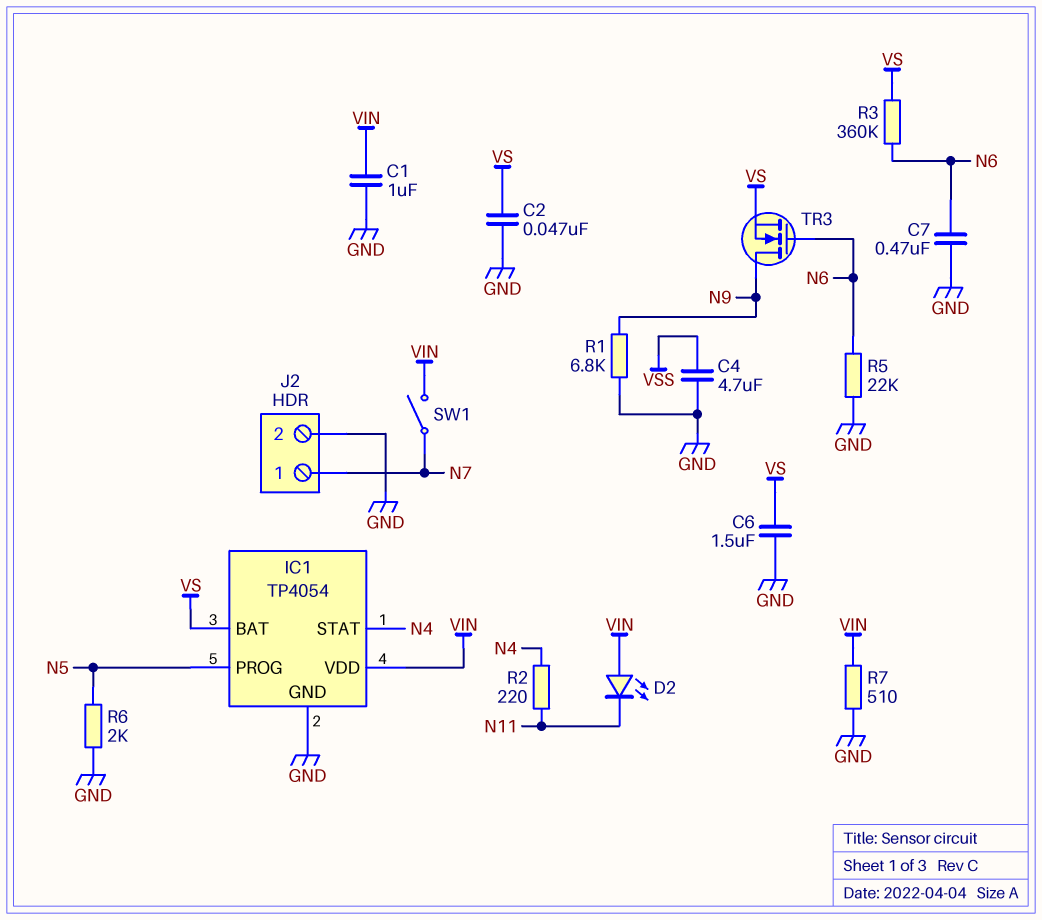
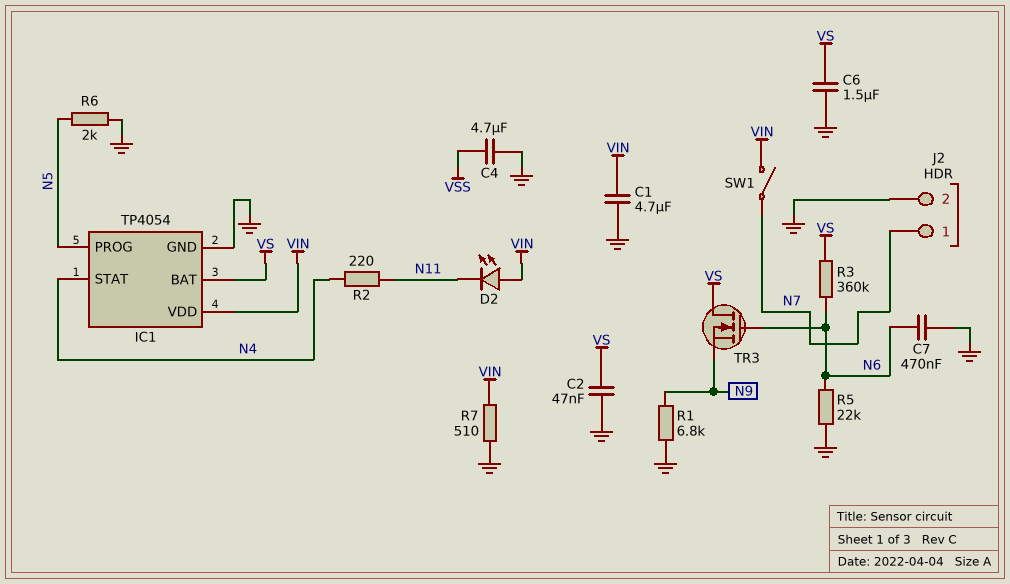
C1: 1uF (GND, VIN) -> 4.7uF (GND, VIN)
TR3: NMOS (G N6, D N9, S VS) -> NMOS (G N6, D VS, S N9)

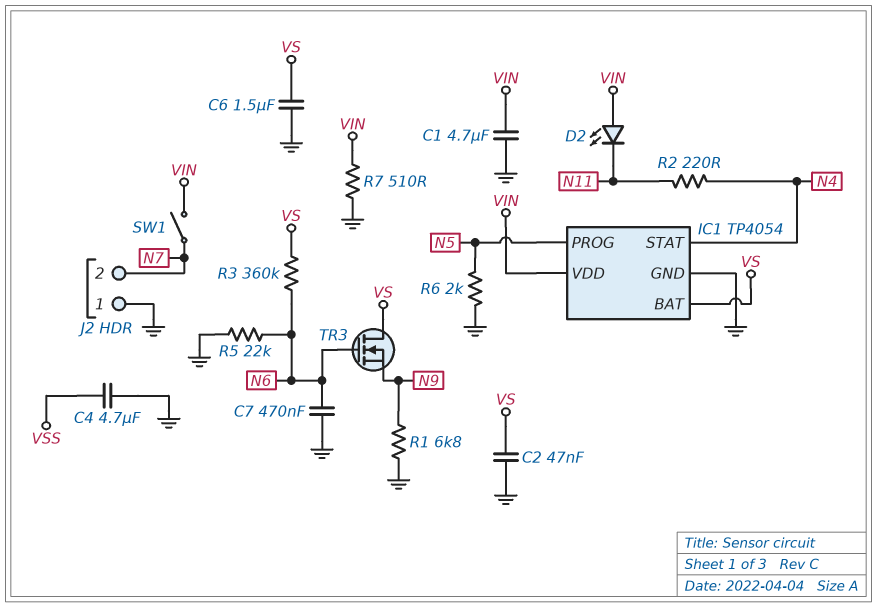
J2 pin 1: N7 -> GND
J2 pin 2: GND -> N7

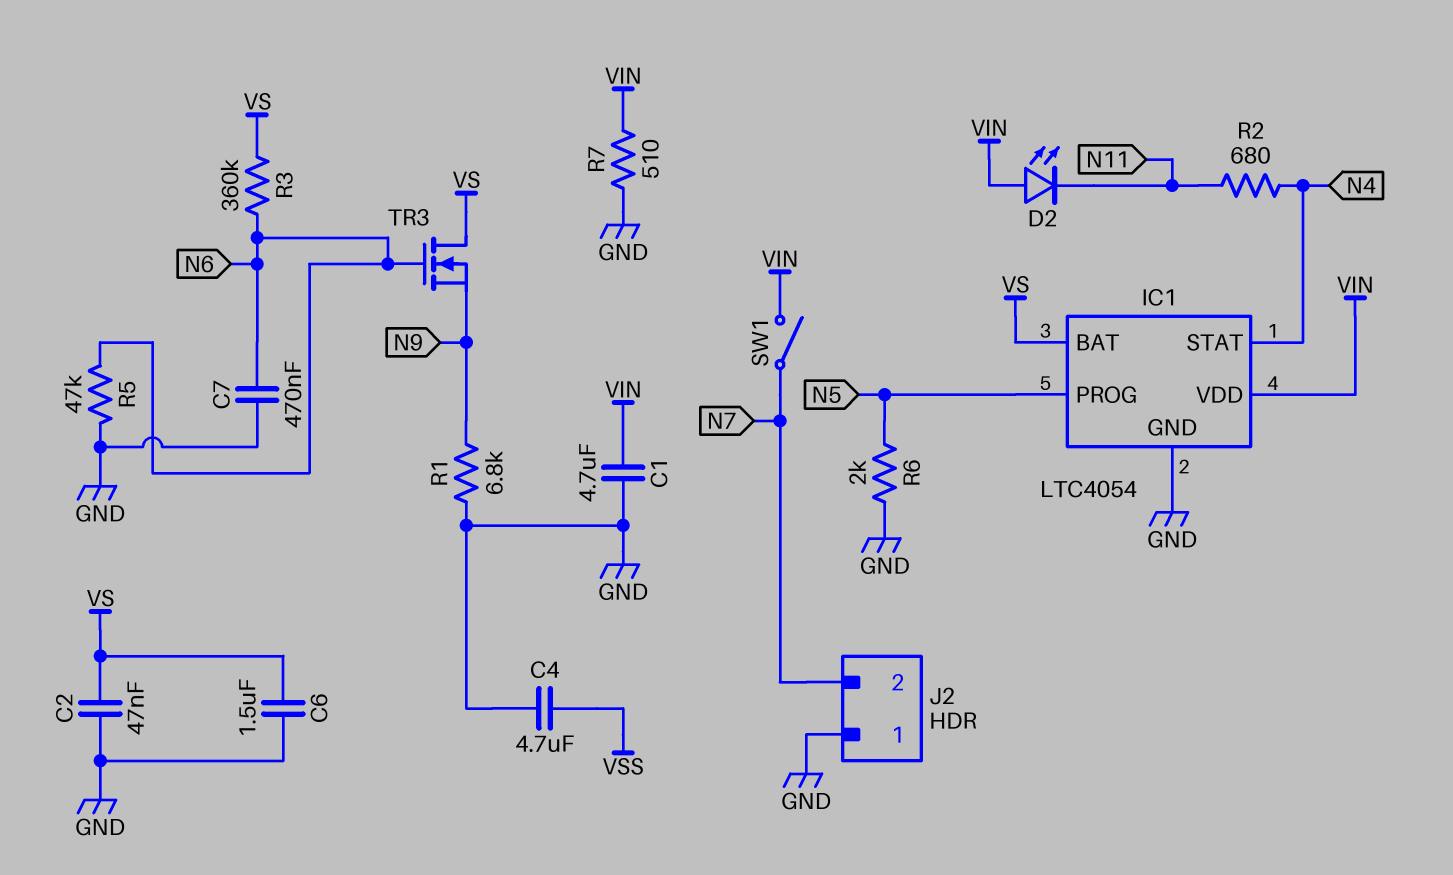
IC1: TP4054 -> LTC4054
R2: 220 (N4, N11) -> 680 (N4, N11)
R5: 22k (GND, N6) -> 47k (GND, N6)

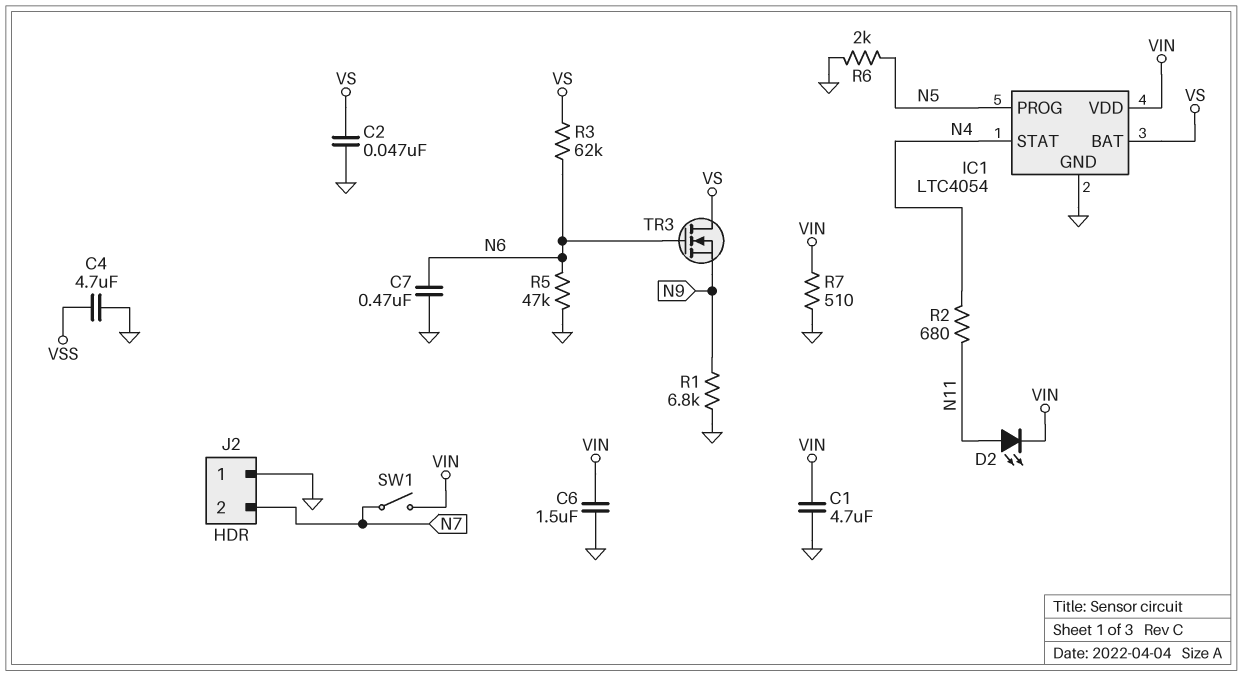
C6: 1.5uF (GND, VS) -> 1.5uF (GND, VIN)
D2: LED (A VIN, K N11) -> LED (A N11, K VIN)
R3: 360k (N6, VS) -> 62k (N6, VS)

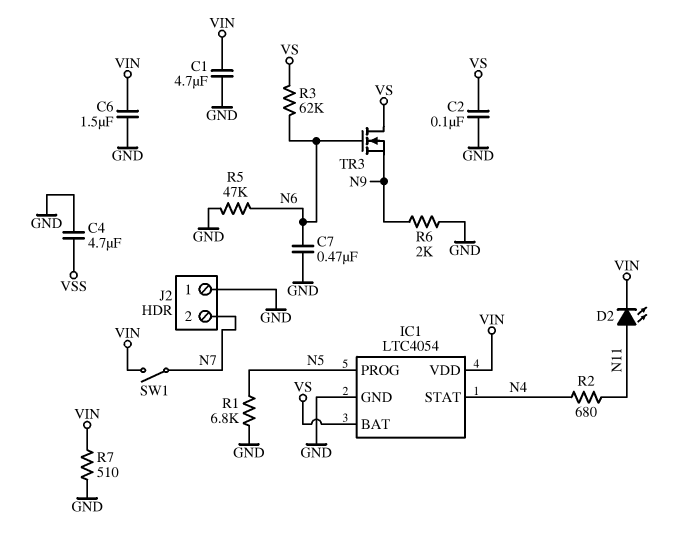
C2: 47nF (GND, VS) -> 100nF (GND, VS)
R1: 6.8k (GND, N9) -> 6.8k (GND, N5)
R6: 2k (GND, N5) -> 2k (GND, N9)

